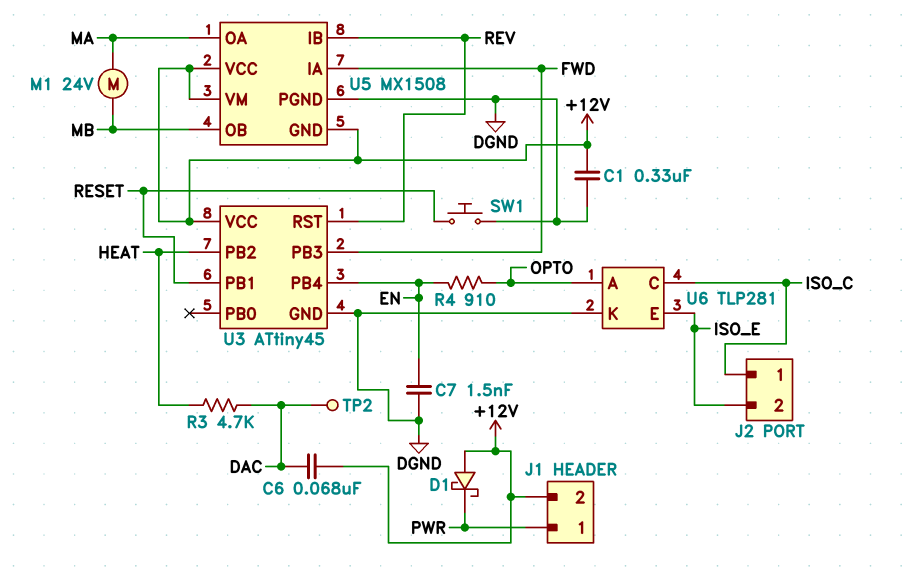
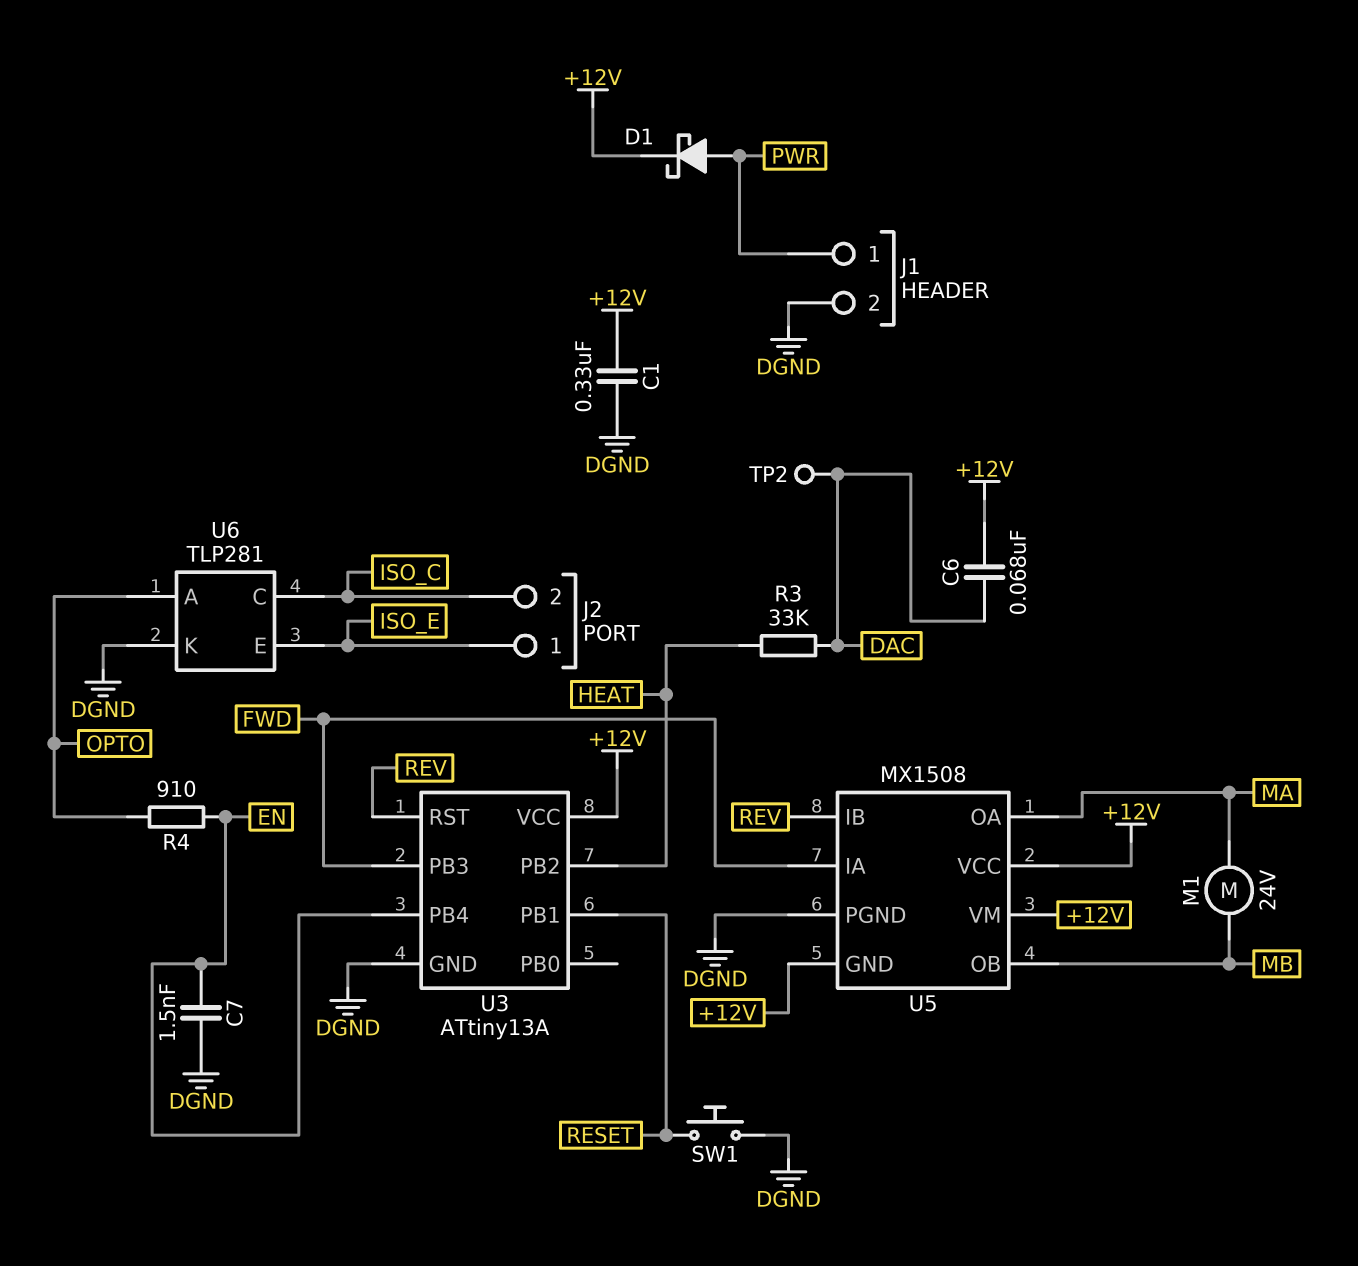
D1: schottky (A +12V, K PWR) -> schottky (A PWR, K +12V)
J1 pin 2: +12V -> DGND
J2 pin 1: ISO_C -> ISO_E
J2 pin 2: ISO_E -> ISO_C
R3: 4.7k (DAC, HEAT) -> 33k (DAC, HEAT)
U3: ATtiny45 -> ATtiny13A

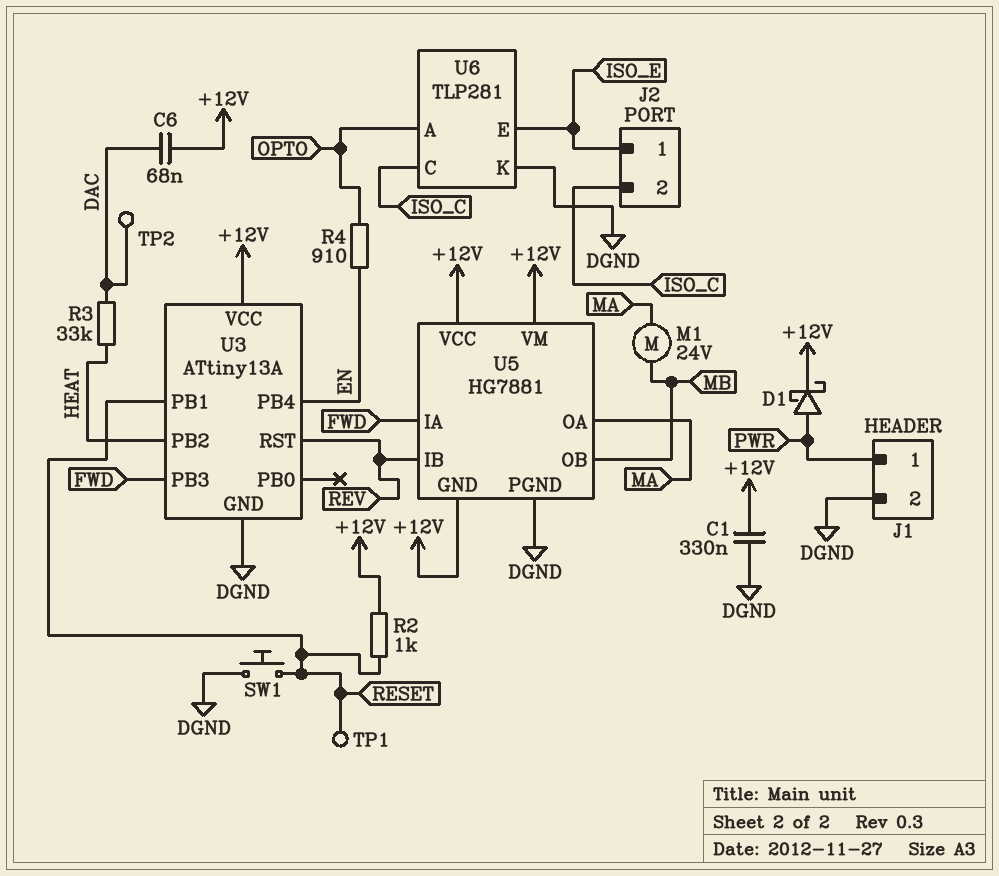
C7: 1.5nF (DGND, EN) -> none
R2: none -> 1k (+12V, RESET)
TP1: none -> test point (RESET)
U5: MX1508 -> HG7881

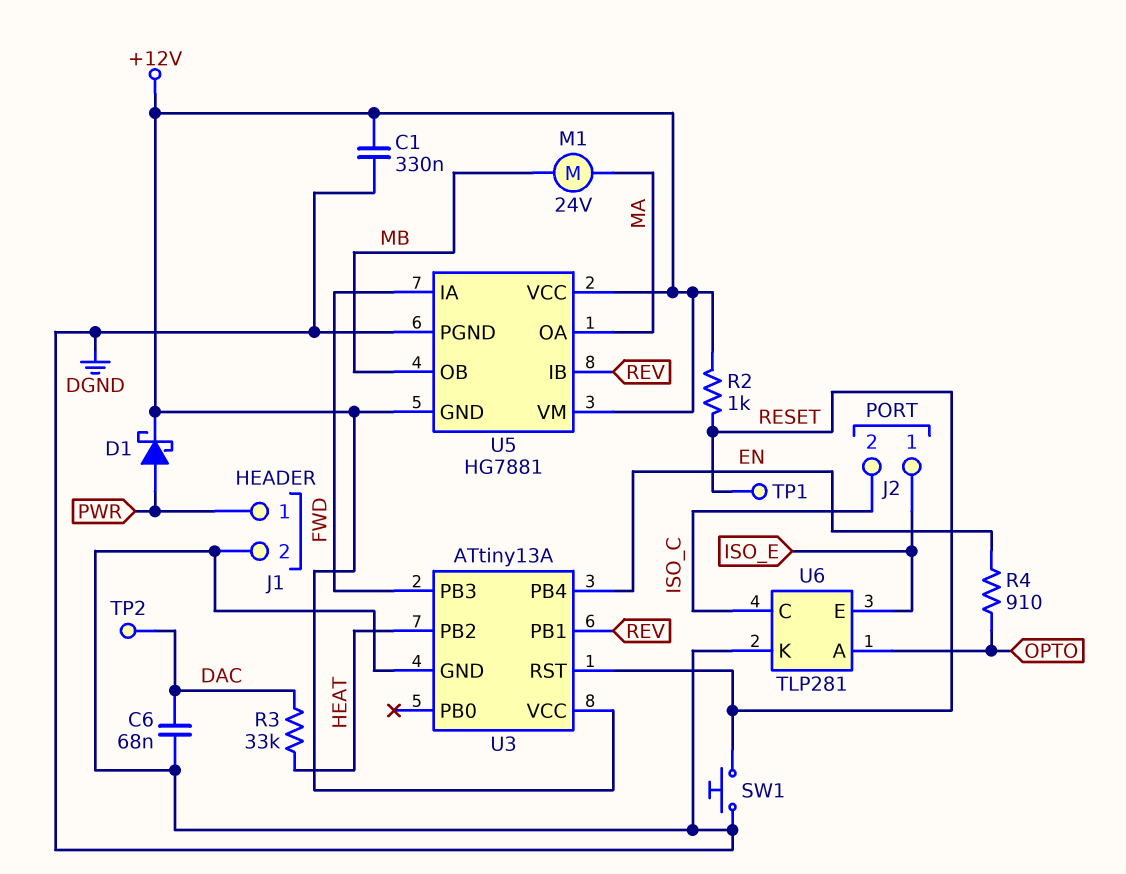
C6: 68nF (+12V, DAC) -> 68nF (DAC, DGND)
U3 pin PB1: RESET -> REV
U3 pin RST: REV -> RESET

